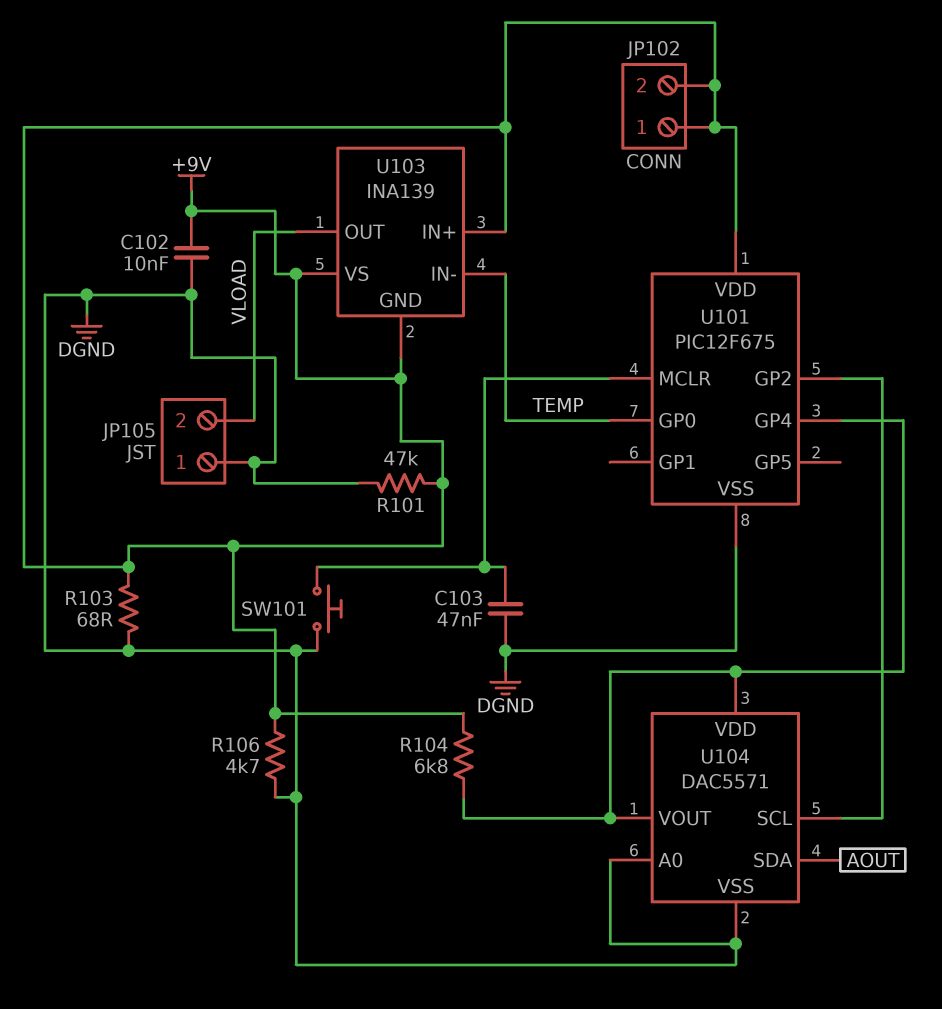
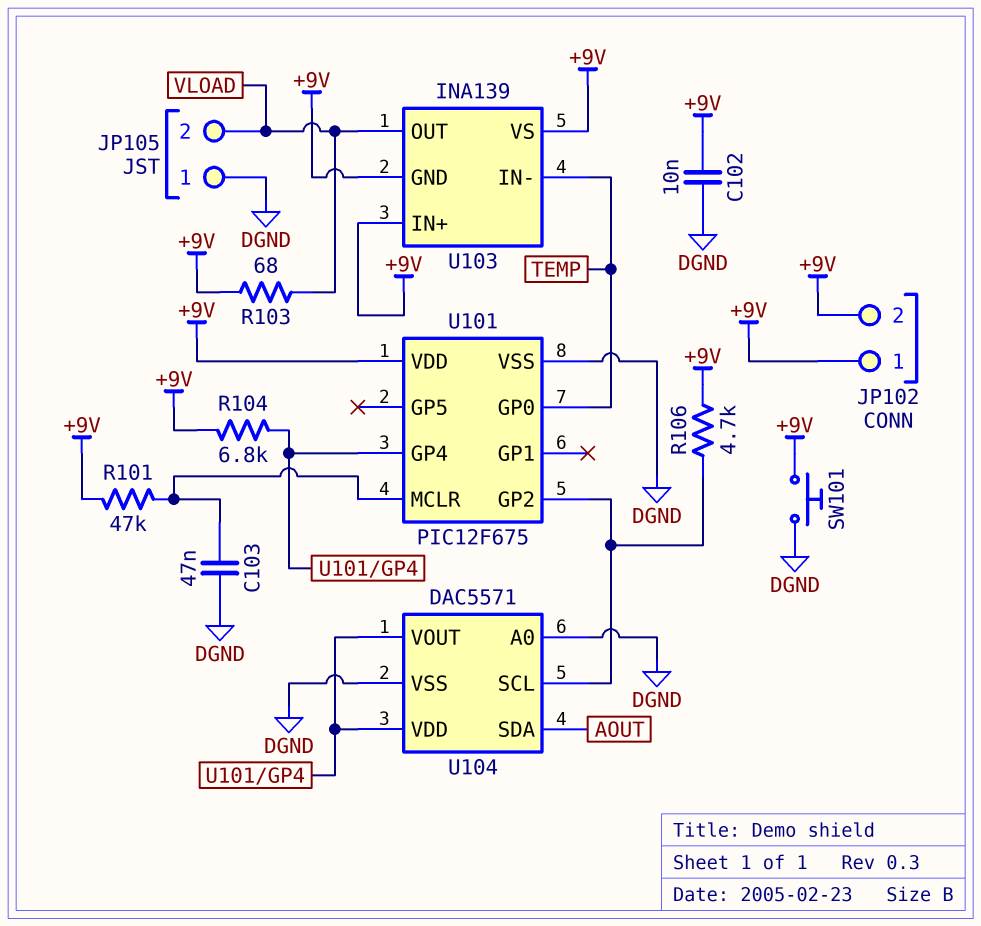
R101: 47k (+9V, DGND) -> 47k (+9V, U101/MCLR)
R103: 68 (+9V, DGND) -> 68 (+9V, VLOAD)
R106: 4.7k (+9V, DGND) -> 4.7k (+9V, U101/GP2)
SW101: button (DGND, U101/MCLR) -> button (+9V, DGND)

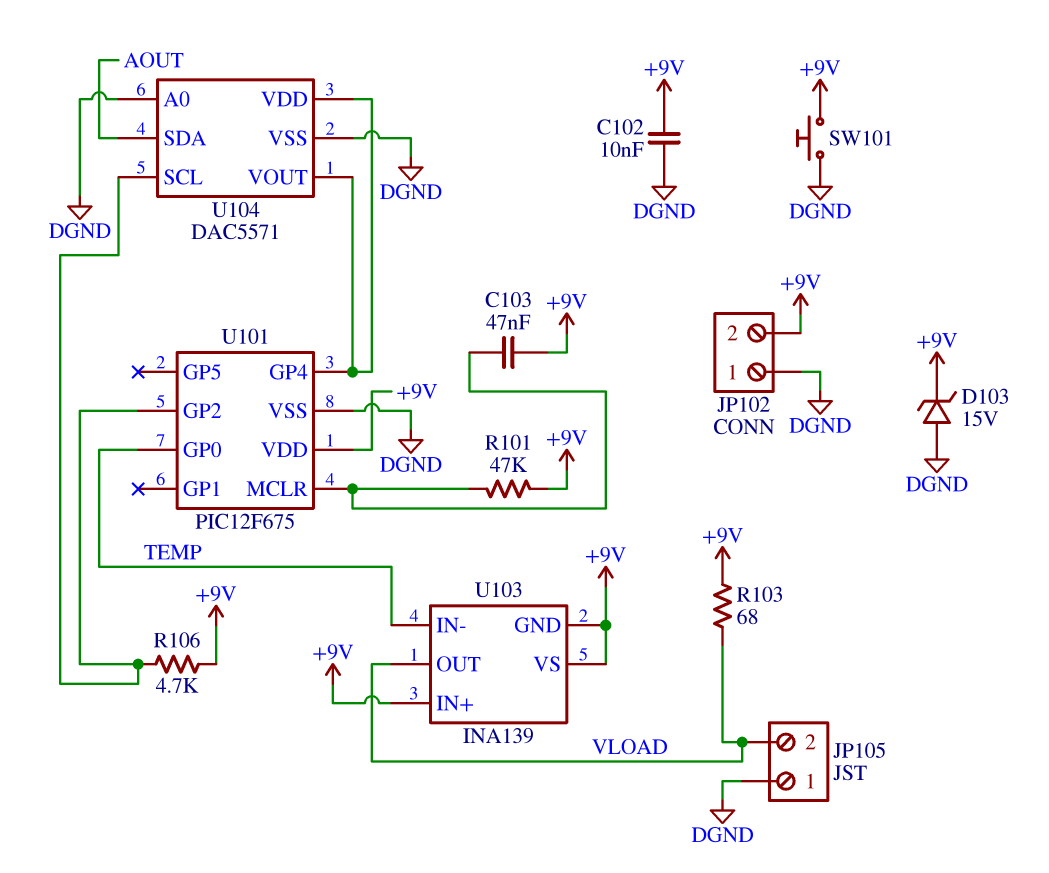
C103: 47nF (DGND, U101/MCLR) -> 47nF (+9V, U101/MCLR)
D103: none -> zener 15V (A DGND, K +9V)
JP102 pin 1: +9V -> DGND
R104: 6.8k (+9V, U101/GP4) -> none

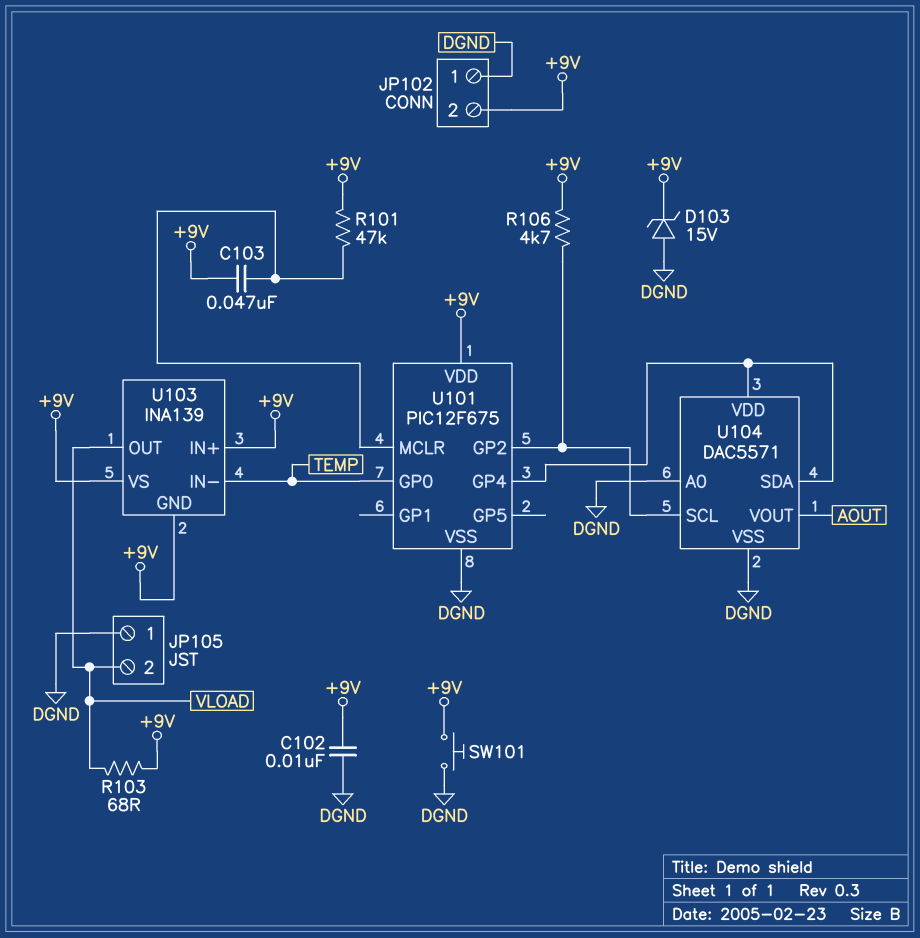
U104 pin SDA: AOUT -> U101/GP4
U104 pin VOUT: U101/GP4 -> AOUT

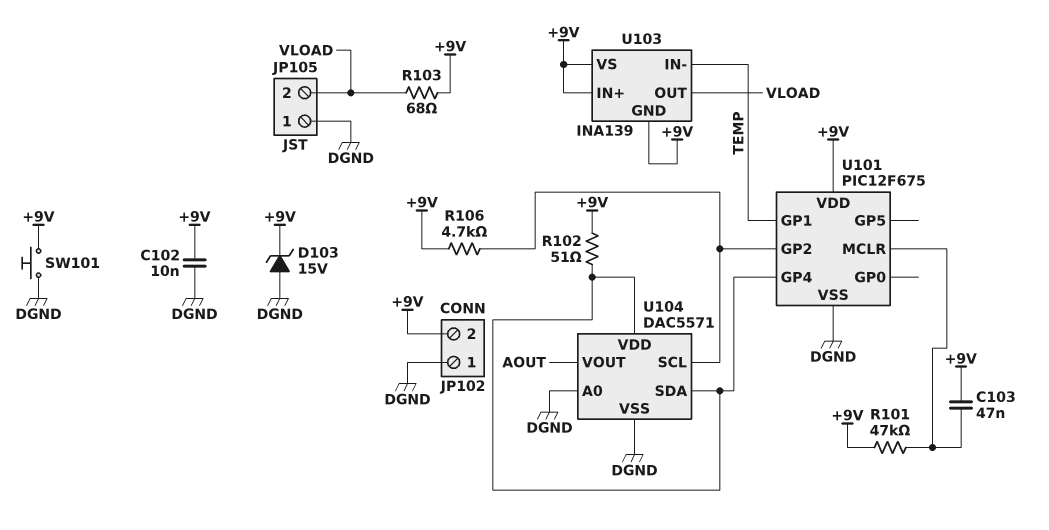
R102: none -> 51 (+9V, U101/GP4)
U101 pin GP0: TEMP -> none
U101 pin GP1: none -> TEMP

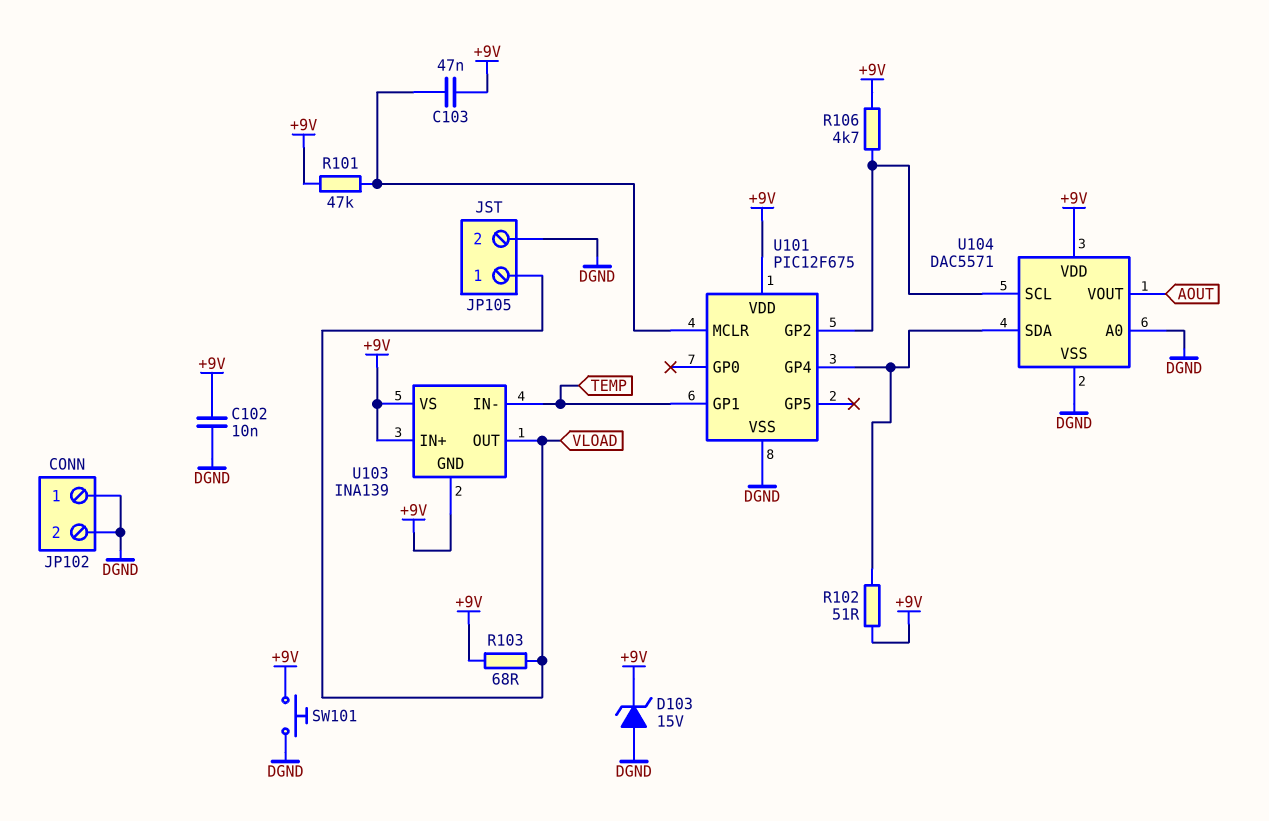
JP102 pin 2: +9V -> DGND
JP105 pin 1: DGND -> VLOAD
JP105 pin 2: VLOAD -> DGND
U104 pin VDD: U101/GP4 -> +9V

